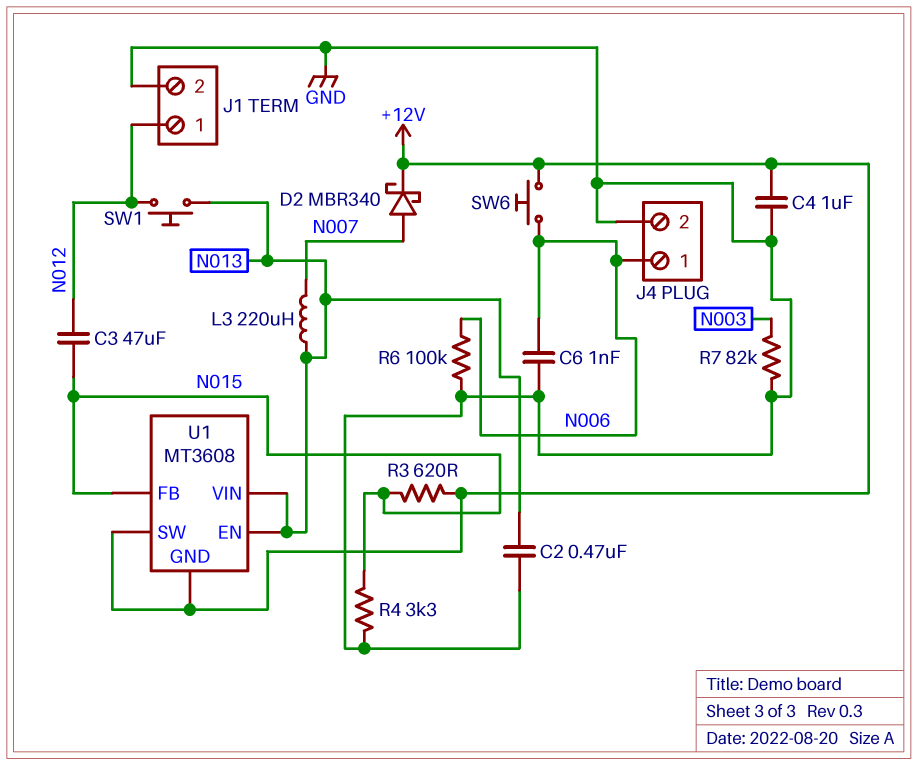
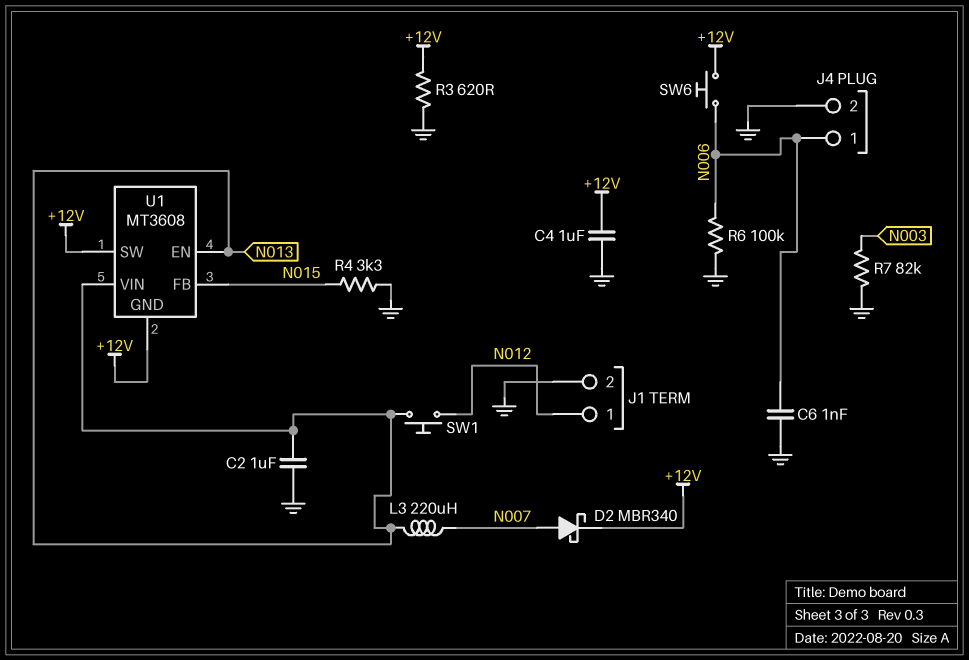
C2: 470nF (GND, N013) -> 1uF (GND, N013)
C3: 47uF (N012, N015) -> none
R3: 620 (+12V, N015) -> 620 (+12V, GND)

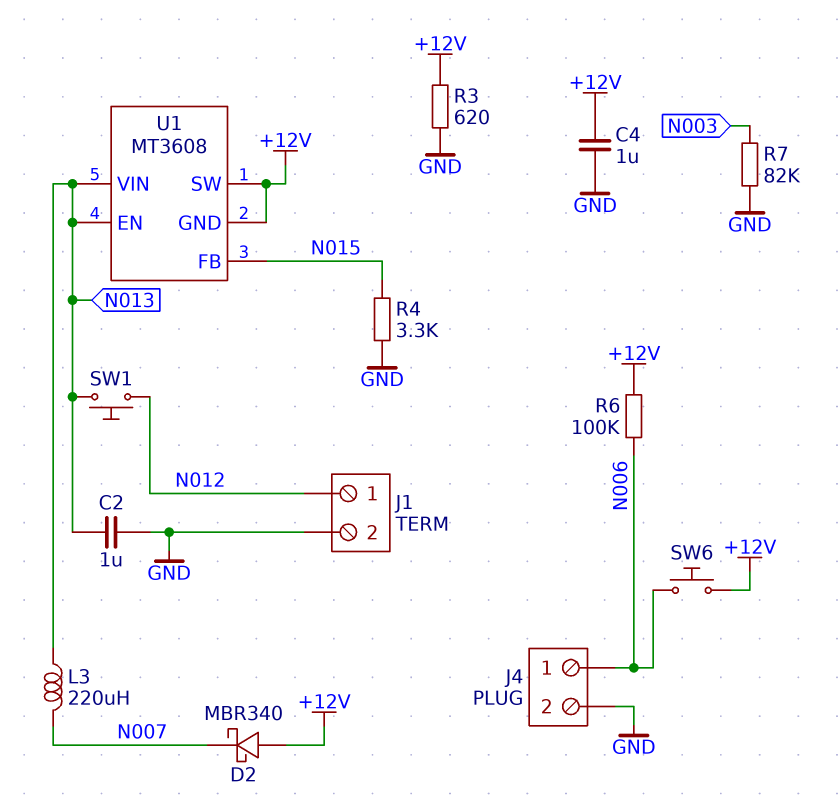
C6: 1nF (GND, N006) -> none
D2: schottky MBR340 (A N007, K +12V) -> schottky MBR340 (A +12V, K N007)
R6: 100k (GND, N006) -> 100k (+12V, N006)

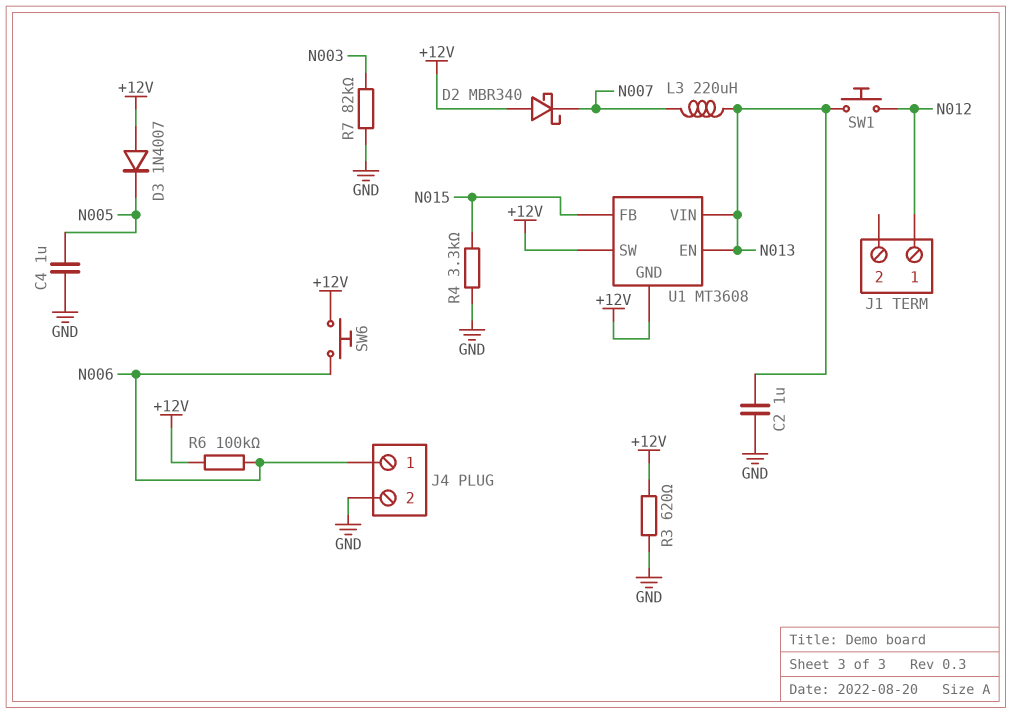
C4: 1uF (+12V, GND) -> 1uF (GND, N005)
D3: none -> diode 1N4007 (A +12V, K N005)
J1 pin 2: GND -> none

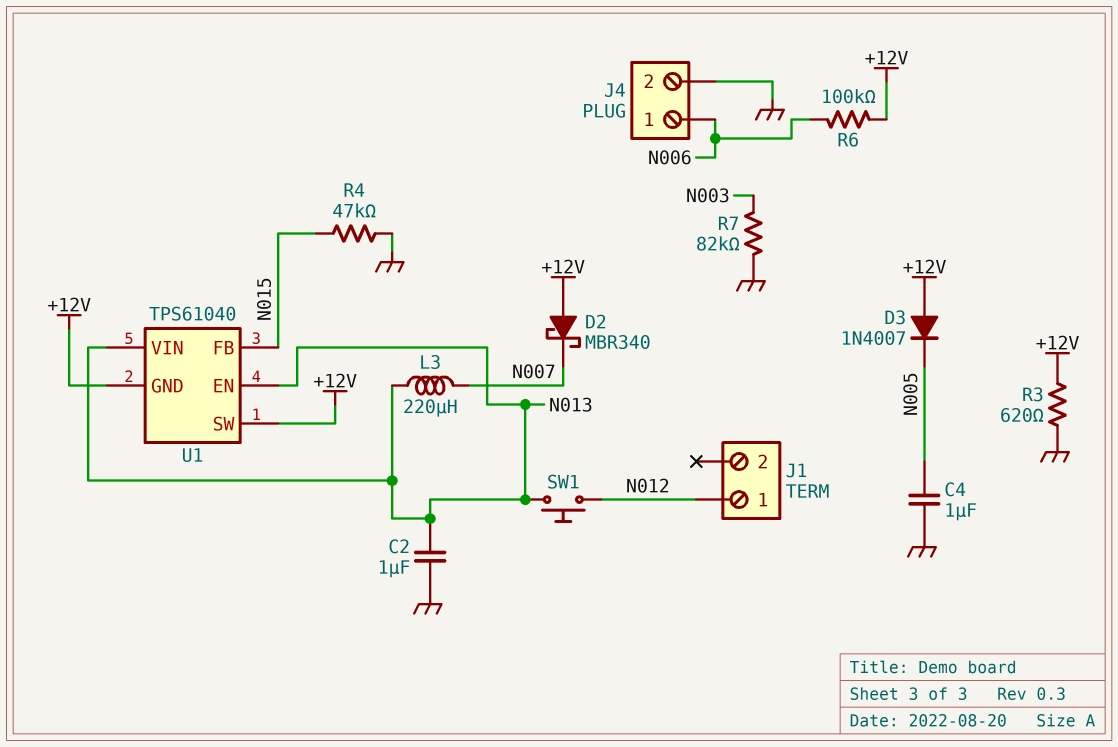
R4: 3.3k (GND, N015) -> 47k (GND, N015)
SW6: button (+12V, N006) -> none
U1: MT3608 -> TPS61040

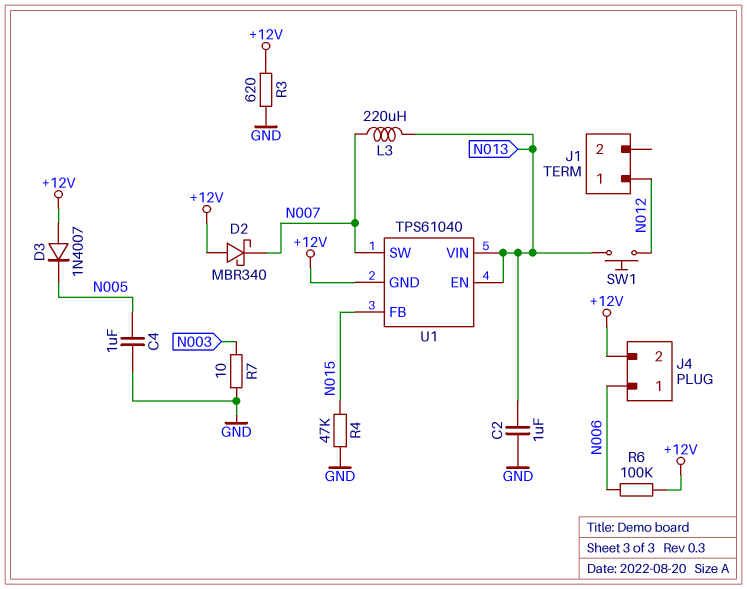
J4 pin 2: GND -> +12V
R7: 82k (GND, N003) -> 10 (GND, N003)
U1 pin SW: +12V -> N007

